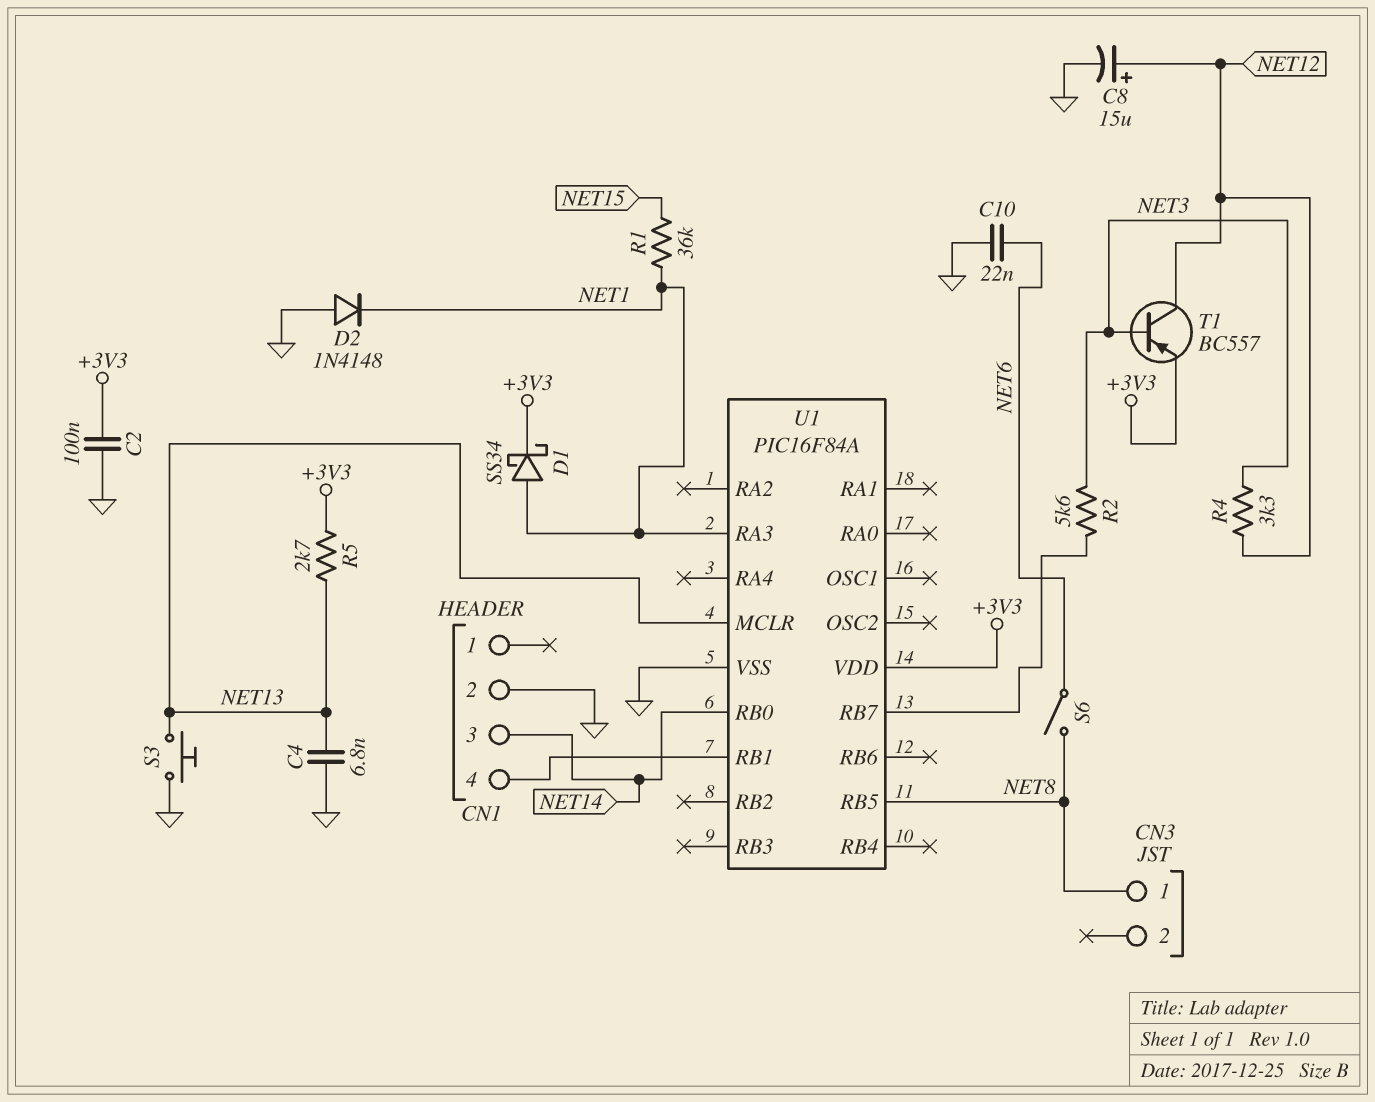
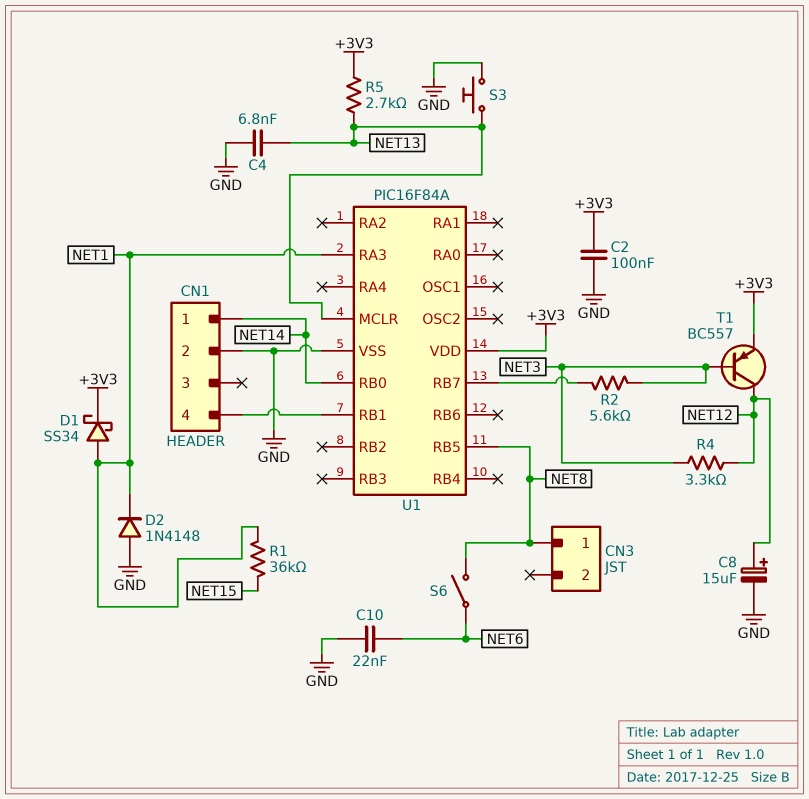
CN1 pin 1: none -> NET14
CN1 pin 3: NET14 -> none

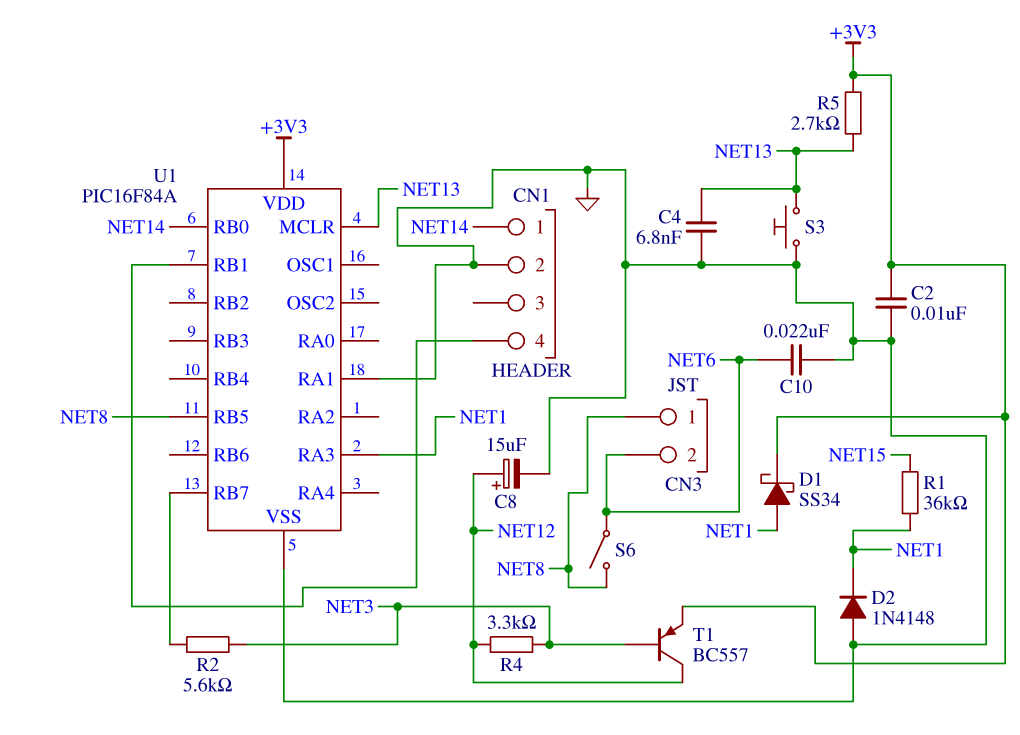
C2: 100nF (+3V3, GND) -> 10nF (+3V3, GND)
CN3 pin 2: none -> NET6
U1 pin RA1: none -> GND

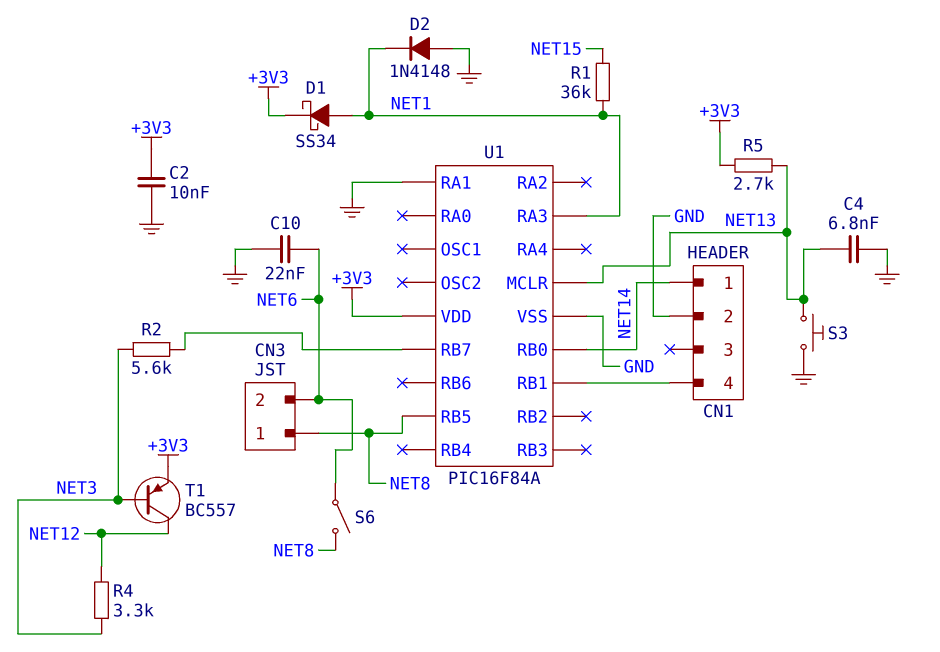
C8: 15uF (plus NET12, minus GND) -> none

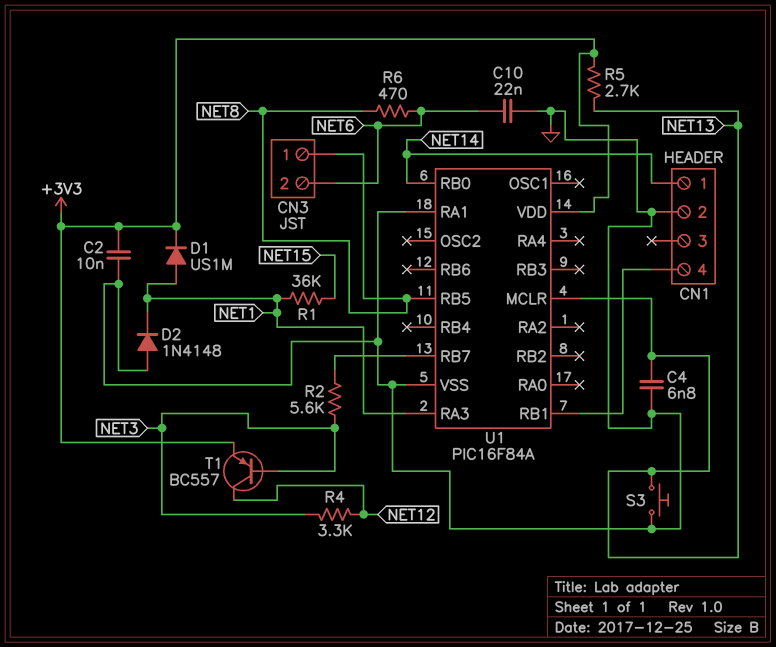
D1: schottky SS34 (A NET1, K +3V3) -> diode US1M (A NET1, K +3V3)
R6: none -> 470 (NET6, NET8)
S6: switch (NET6, NET8) -> none

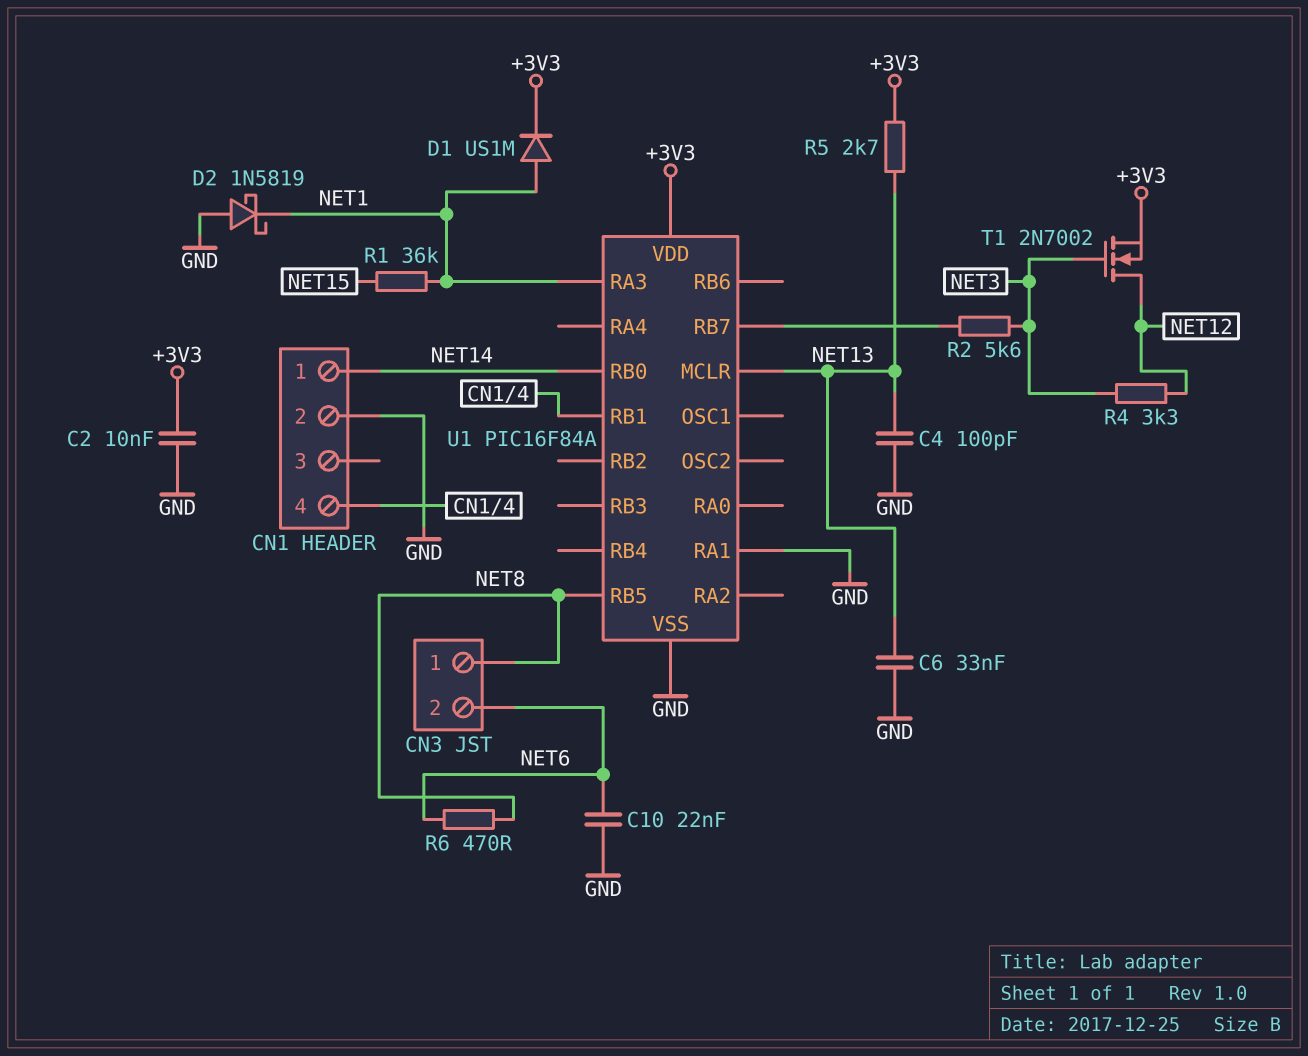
C4: 6.8nF (GND, NET13) -> 100pF (GND, NET13)
C6: none -> 33nF (GND, NET13)
D2: diode 1N4148 (A GND, K NET1) -> schottky 1N5819 (A GND, K NET1)
S3: button (GND, NET13) -> none
T1: PNP BC557 (B NET3, C NET12, E +3V3) -> NMOS 2N7002 (G NET3, D NET12, S +3V3)

